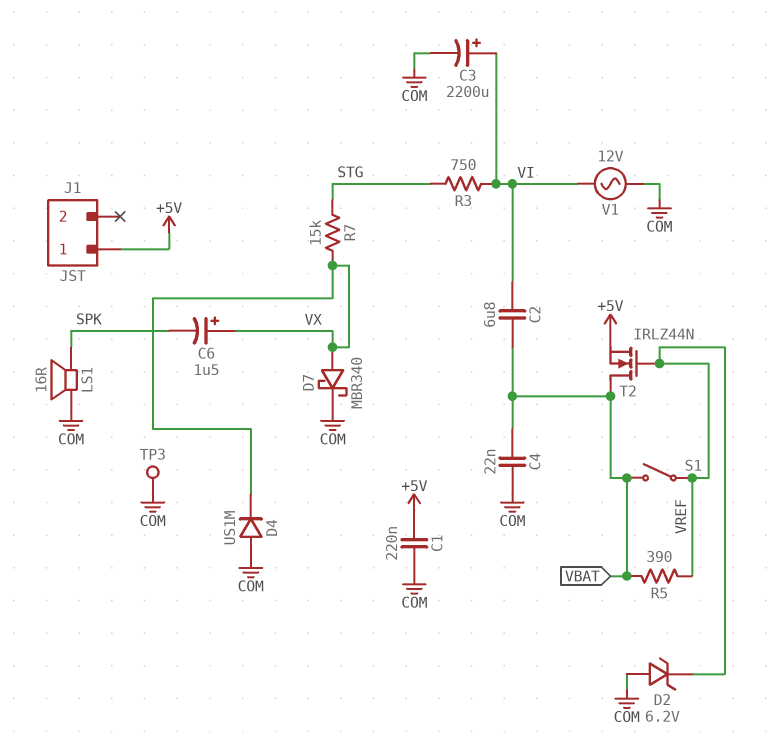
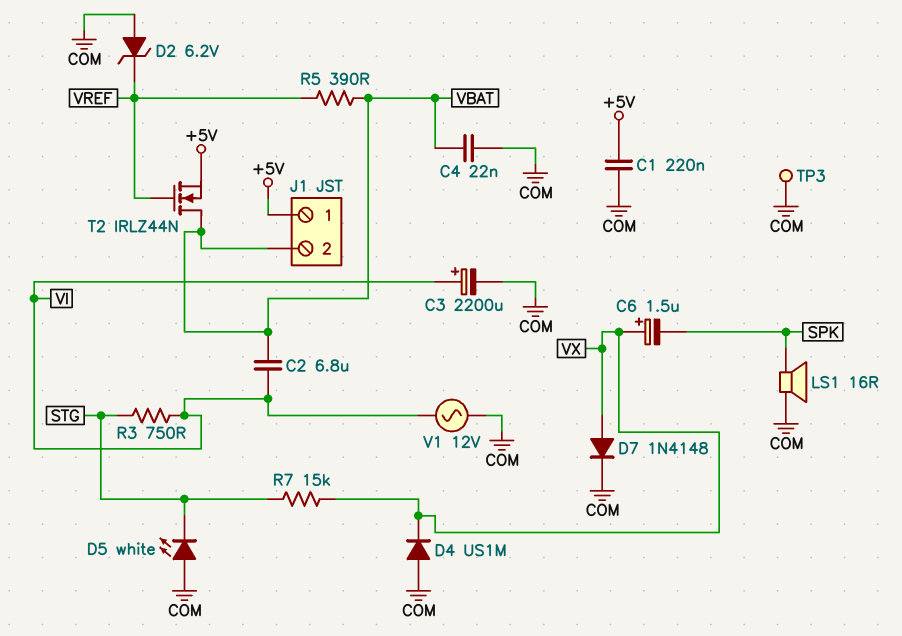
D5: none -> LED white (A COM, K STG)
D7: schottky MBR340 (A VX, K COM) -> diode 1N4148 (A VX, K COM)
J1 pin 2: none -> VBAT
S1: switch (VBAT, VREF) -> none

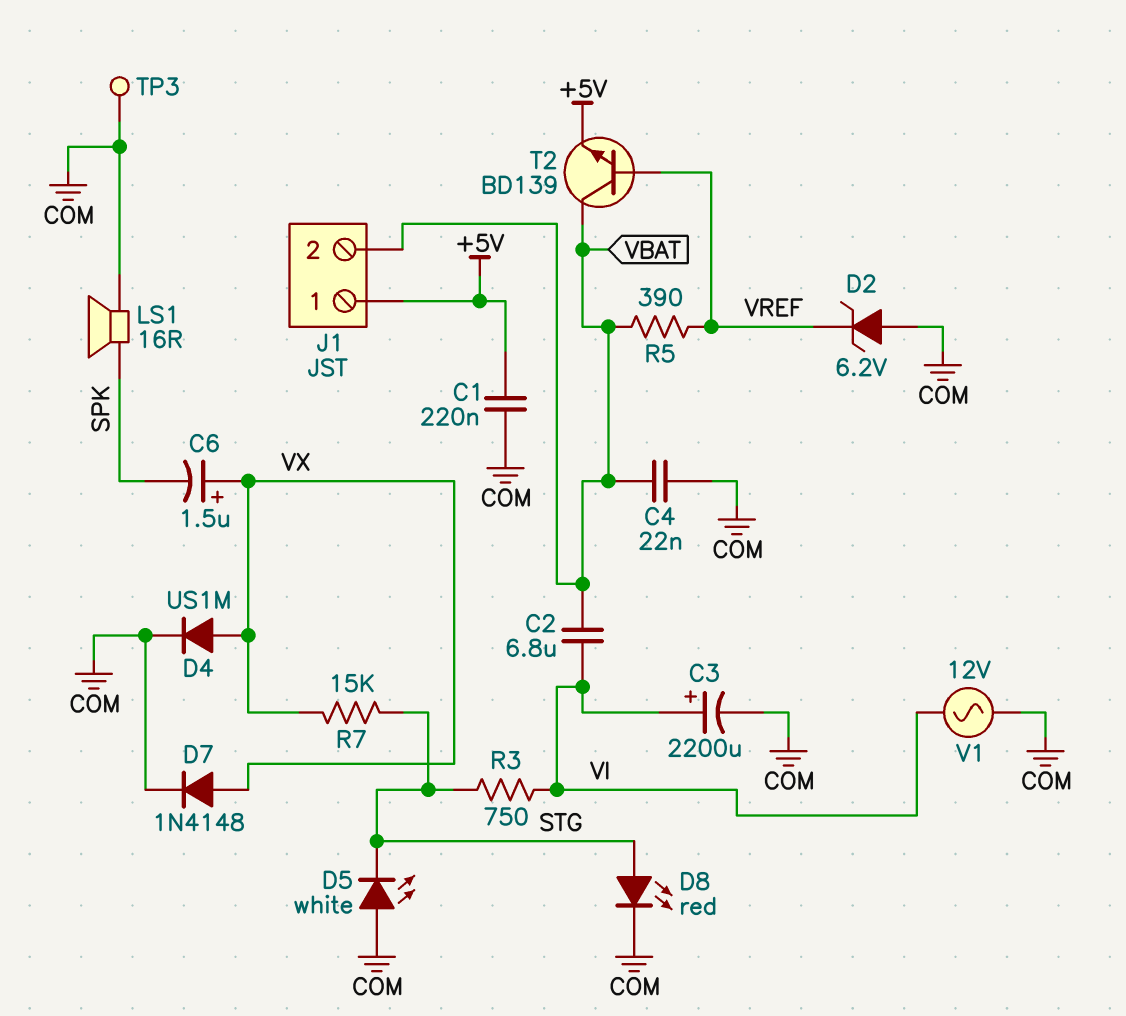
D4: diode US1M (A COM, K VX) -> diode US1M (A VX, K COM)
D8: none -> LED red (A STG, K COM)
T2: NMOS IRLZ44N (G VREF, D VBAT, S +5V) -> NPN BD139 (B VREF, C VBAT, E +5V)

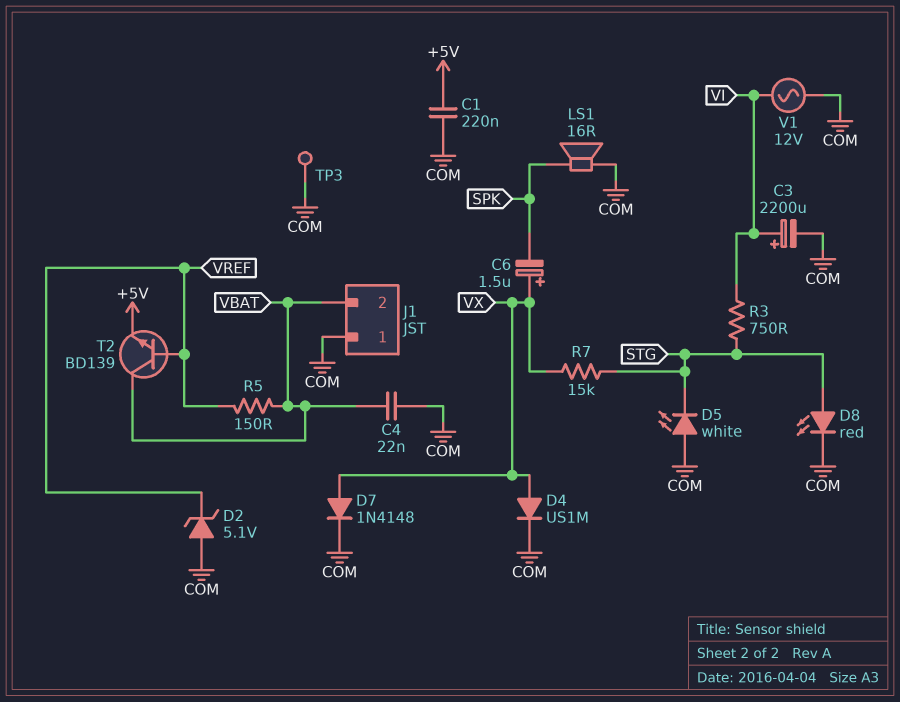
C2: 6.8uF (VBAT, VI) -> none
D2: zener 6.2V (A COM, K VREF) -> zener 5.1V (A COM, K VREF)
J1 pin 1: +5V -> COM
R5: 390 (VBAT, VREF) -> 150 (VBAT, VREF)

